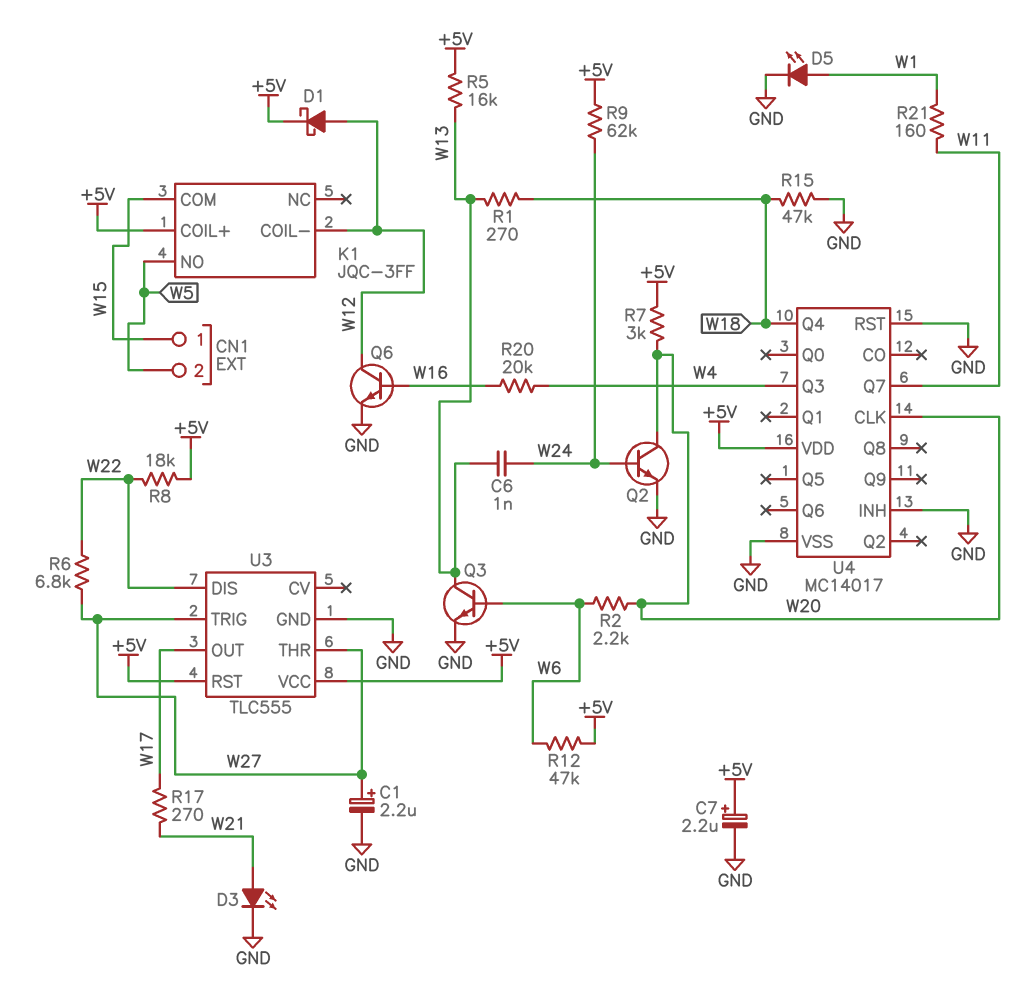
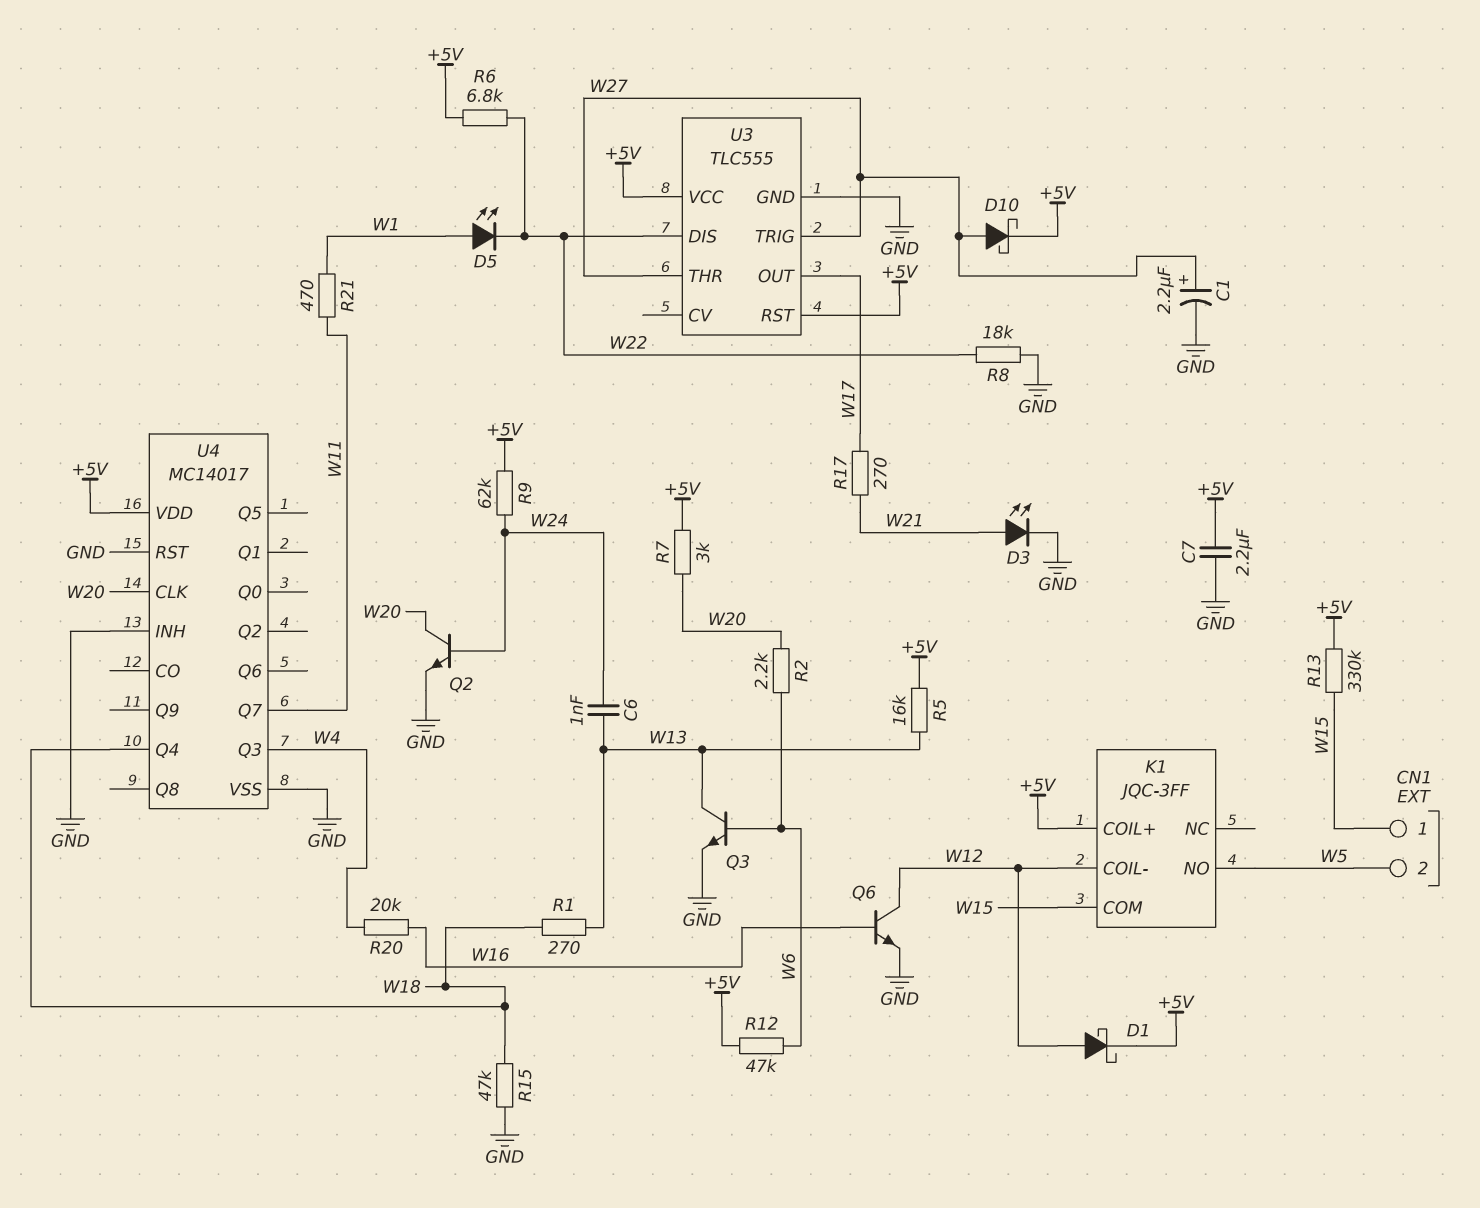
C7: 2.2uF (plus +5V, minus GND) -> 2.2uF (+5V, GND)
D5: LED (A W1, K GND) -> LED (A W1, K W22)
D10: none -> schottky (A W27, K +5V)
R6: 6.8k (W22, W27) -> 6.8k (+5V, W22)
R8: 18k (+5V, W22) -> 18k (GND, W22)
R13: none -> 330k (+5V, W15)
R21: 160 (W1, W11) -> 470 (W1, W11)

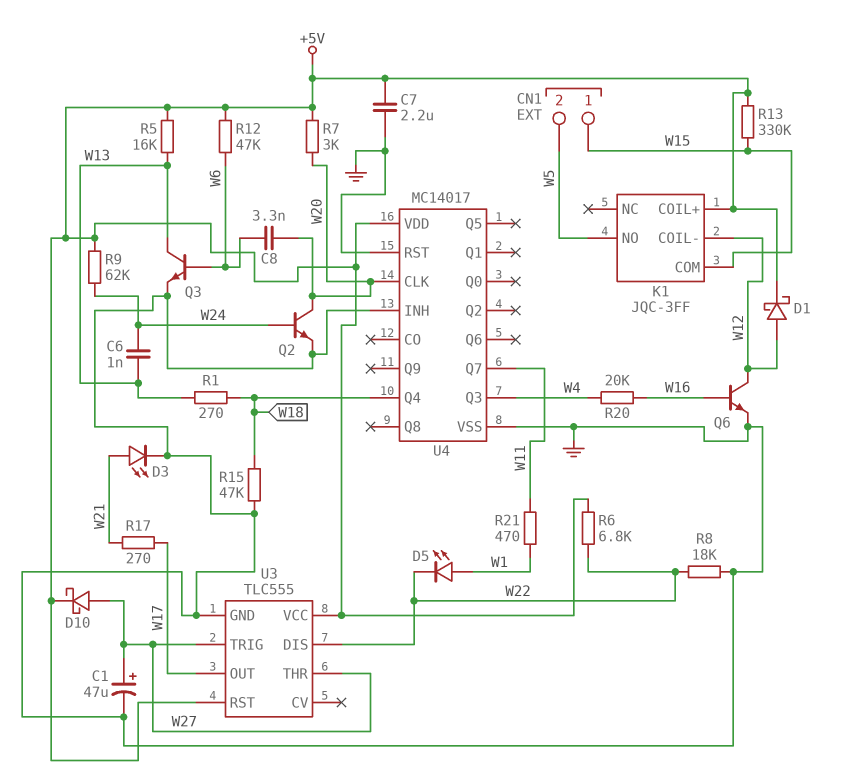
C1: 2.2uF (plus W27, minus GND) -> 47uF (plus W27, minus GND)
C8: none -> 3.3nF (W6, W20)
R2: 2.2k (W6, W20) -> none

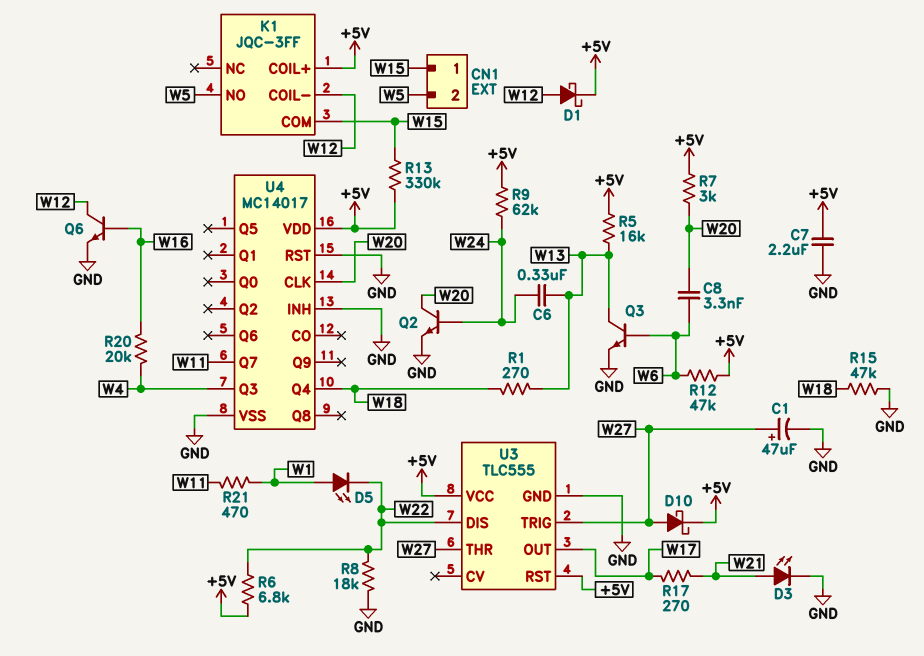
C6: 1nF (W13, W24) -> 330nF (W13, W24)

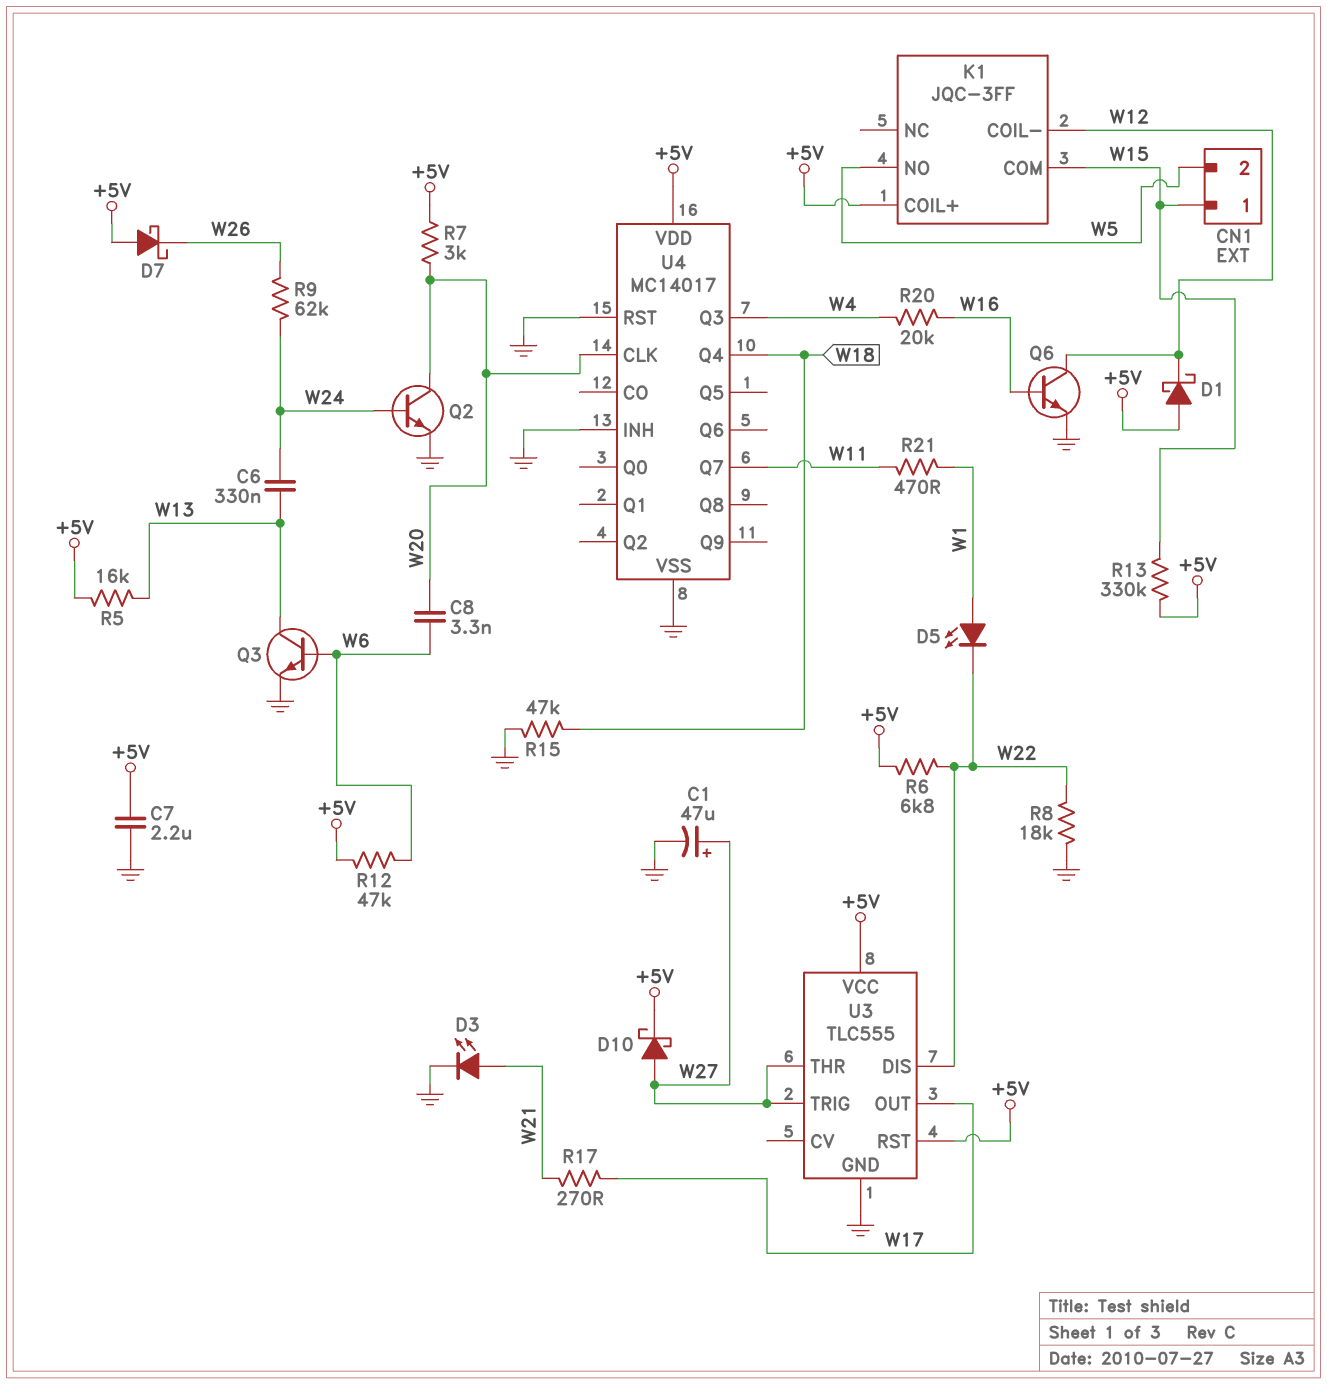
D1: schottky (A W12, K +5V) -> schottky (A +5V, K W12)
D7: none -> schottky (A +5V, K W26)
R1: 270 (W13, W18) -> none
R9: 62k (+5V, W24) -> 62k (W24, W26)

